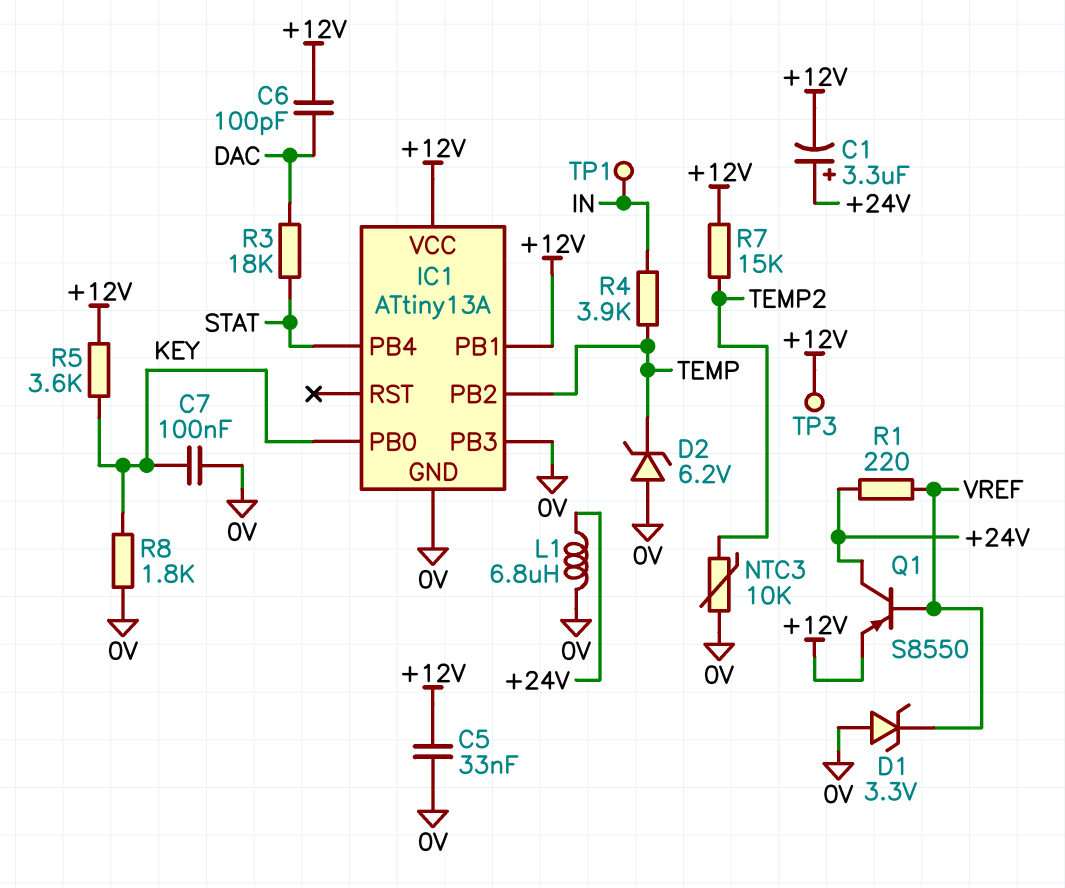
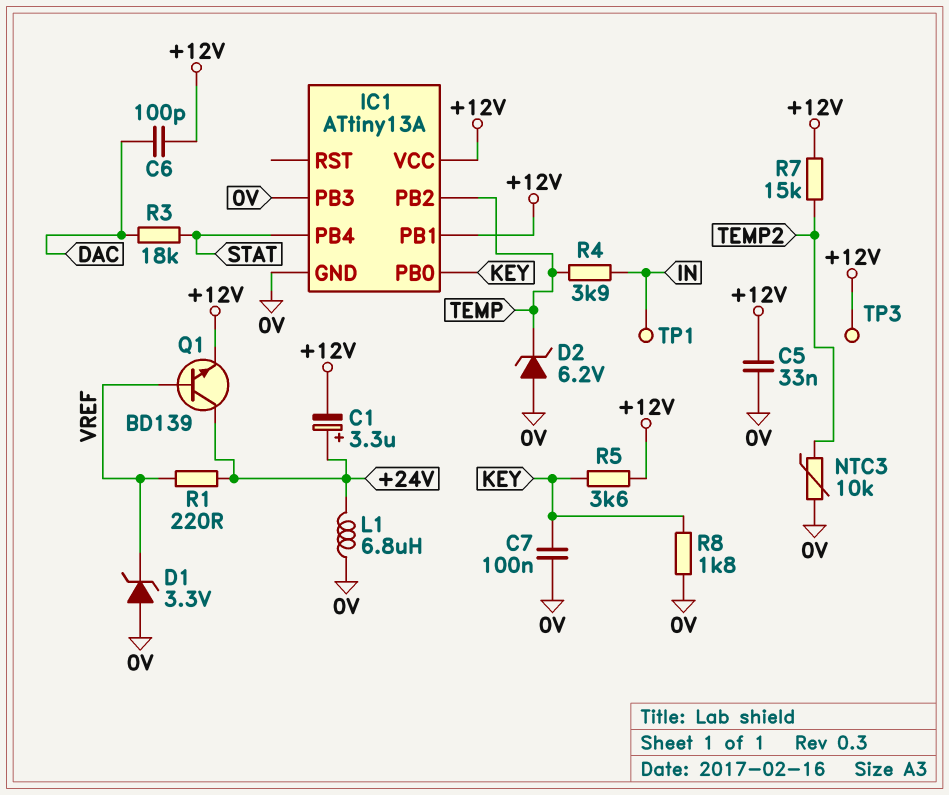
Q1: PNP S8550 (B VREF, C +24V, E +12V) -> NPN BD139 (B VREF, C +24V, E +12V)

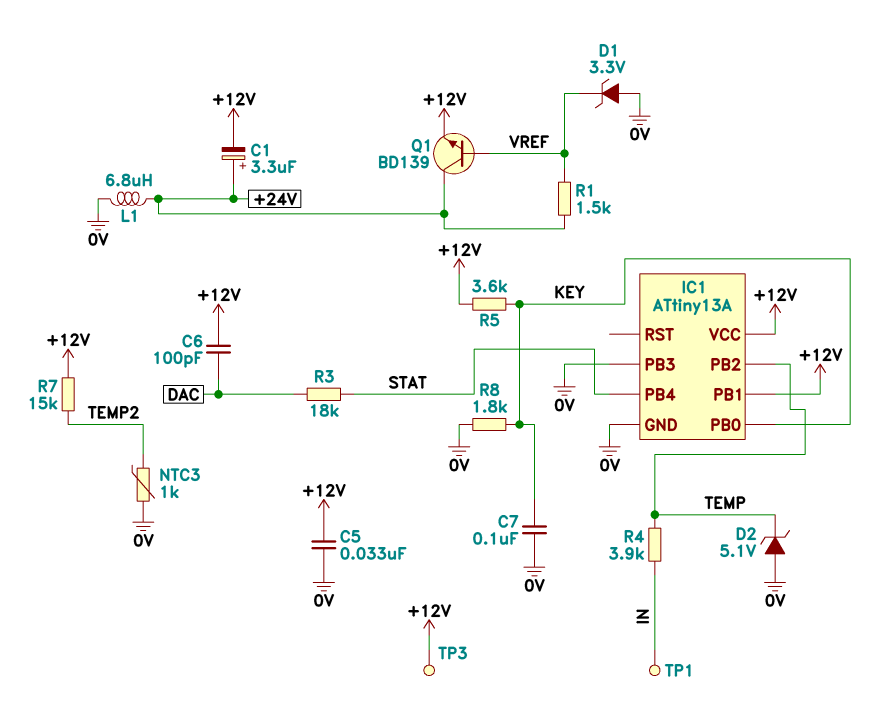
D2: zener 6.2V (A 0V, K TEMP) -> zener 5.1V (A 0V, K TEMP)
NTC3: 10k (0V, TEMP2) -> 1k (0V, TEMP2)
R1: 220 (+24V, VREF) -> 1.5k (+24V, VREF)

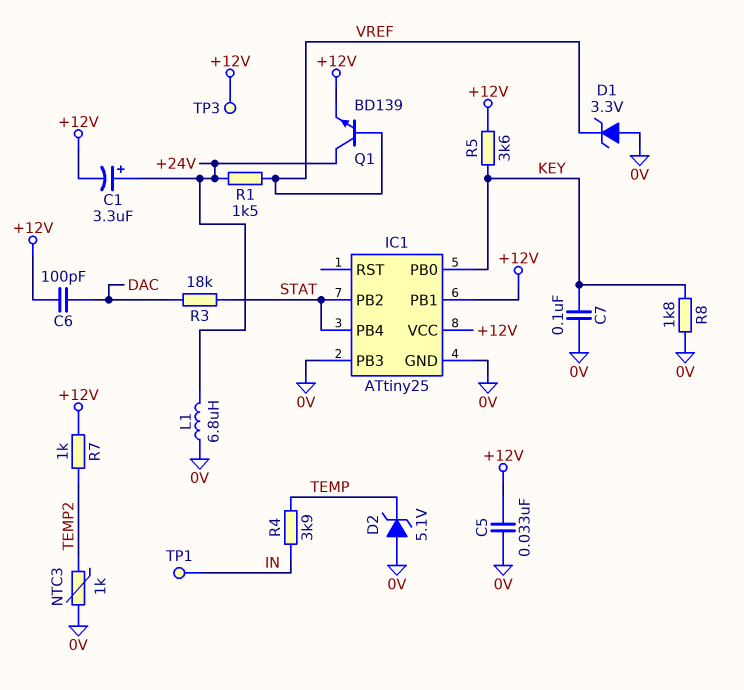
IC1: ATtiny13A -> ATtiny25
IC1 pin PB2: TEMP -> STAT
R7: 15k (+12V, TEMP2) -> 1k (+12V, TEMP2)

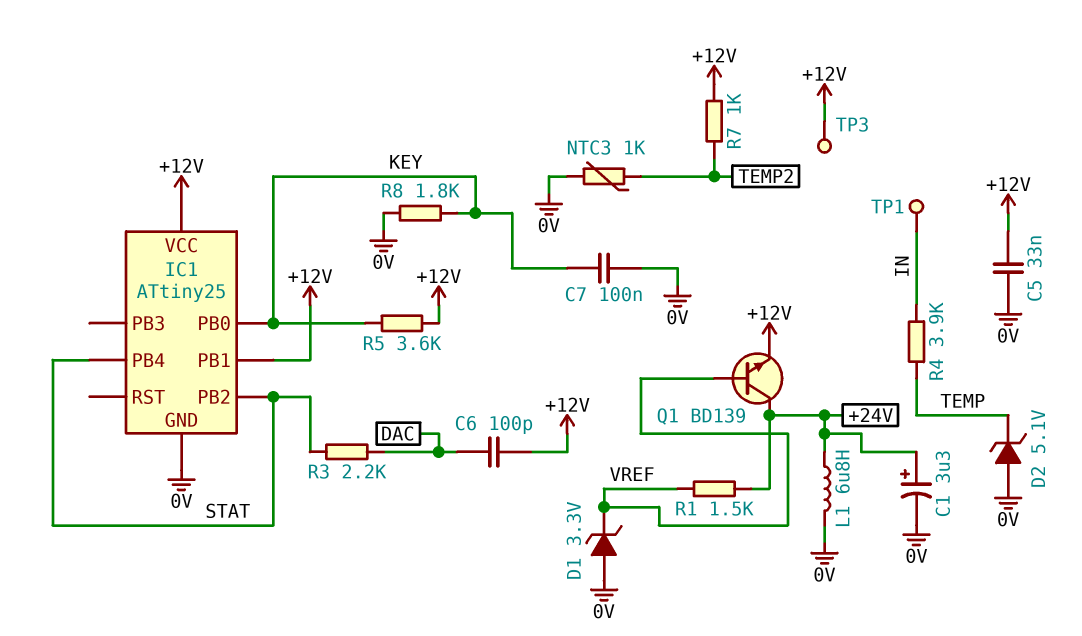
C1: 3.3uF (plus +24V, minus +12V) -> 3.3uF (plus +24V, minus 0V)
IC1 pin PB3: 0V -> none
R3: 18k (DAC, STAT) -> 2.2k (DAC, STAT)

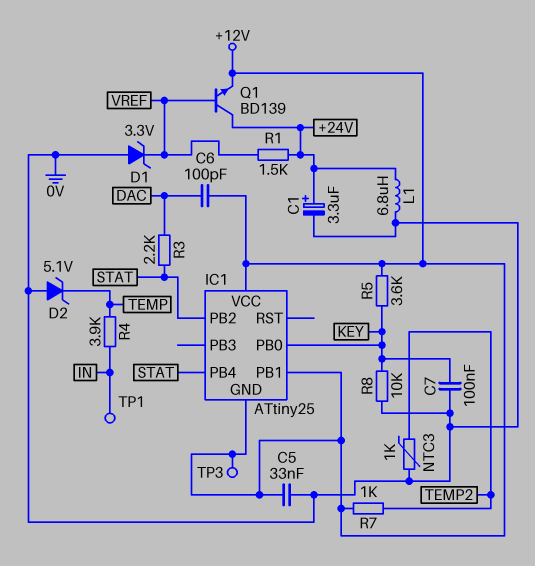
IC1 pin GND: 0V -> +12V
R8: 1.8k (0V, KEY) -> 10k (0V, KEY)

